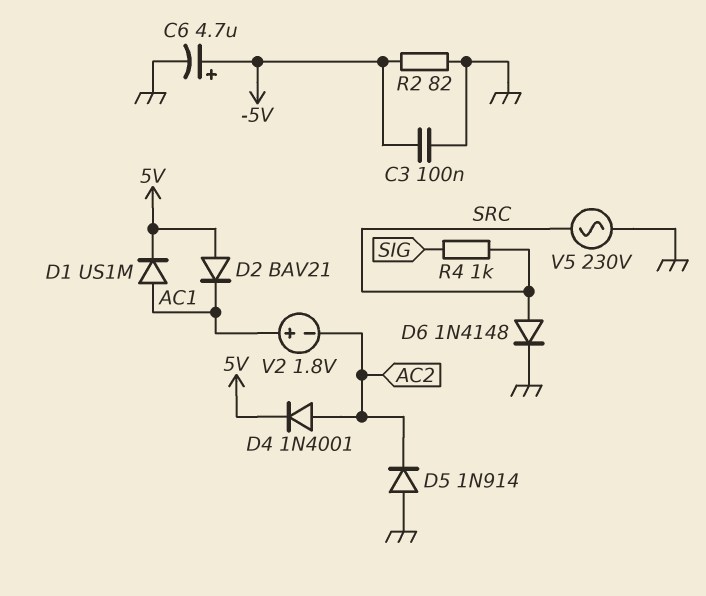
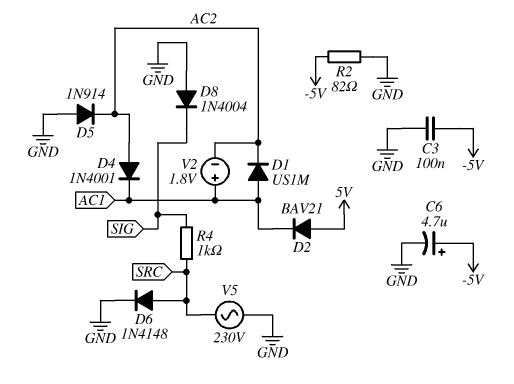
D1: diode US1M (A AC1, K 5V) -> diode US1M (A AC1, K AC2)
D4: diode 1N4001 (A AC2, K 5V) -> diode 1N4001 (A AC2, K AC1)
D8: none -> diode 1N4004 (A GND, K SIG)

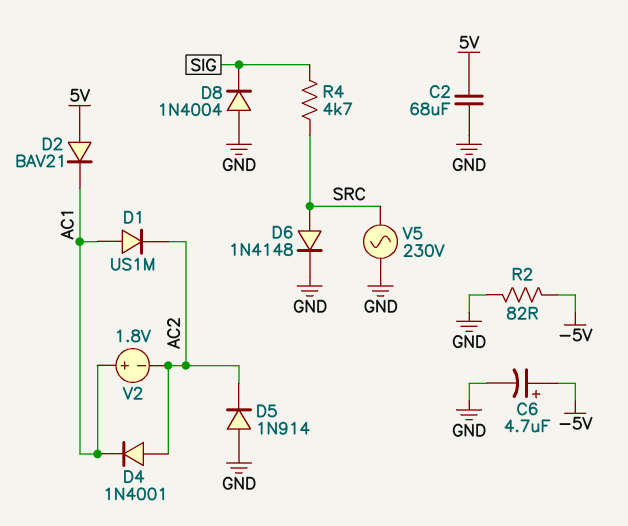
C2: none -> 68uF (5V, GND)
C3: 100nF (-5V, GND) -> none
R4: 1k (SIG, SRC) -> 4.7k (SIG, SRC)

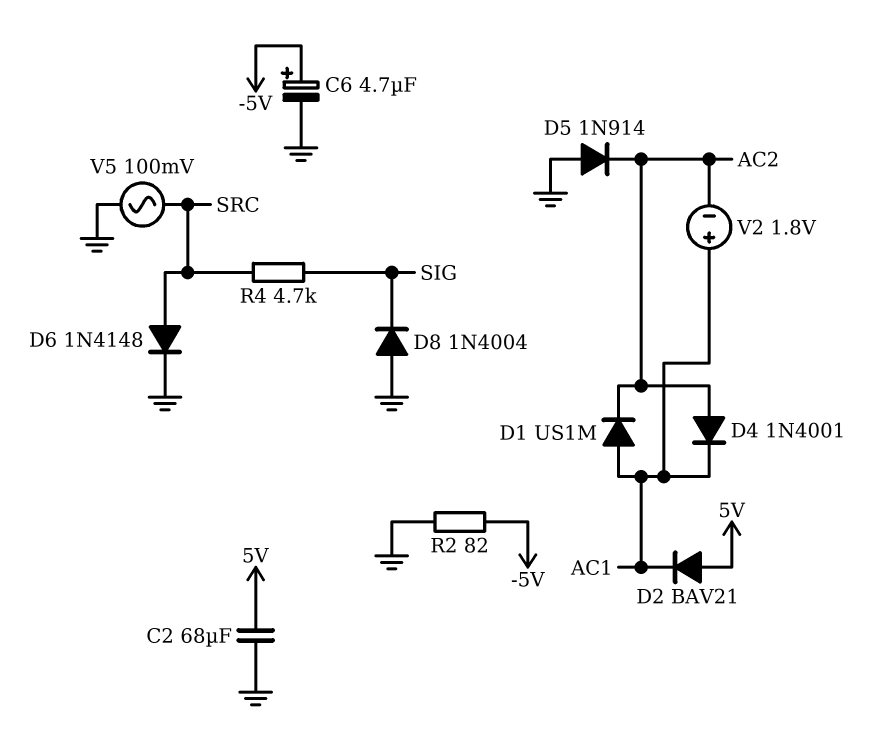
V5: AC 230V (GND, SRC) -> AC 100mV (GND, SRC)

